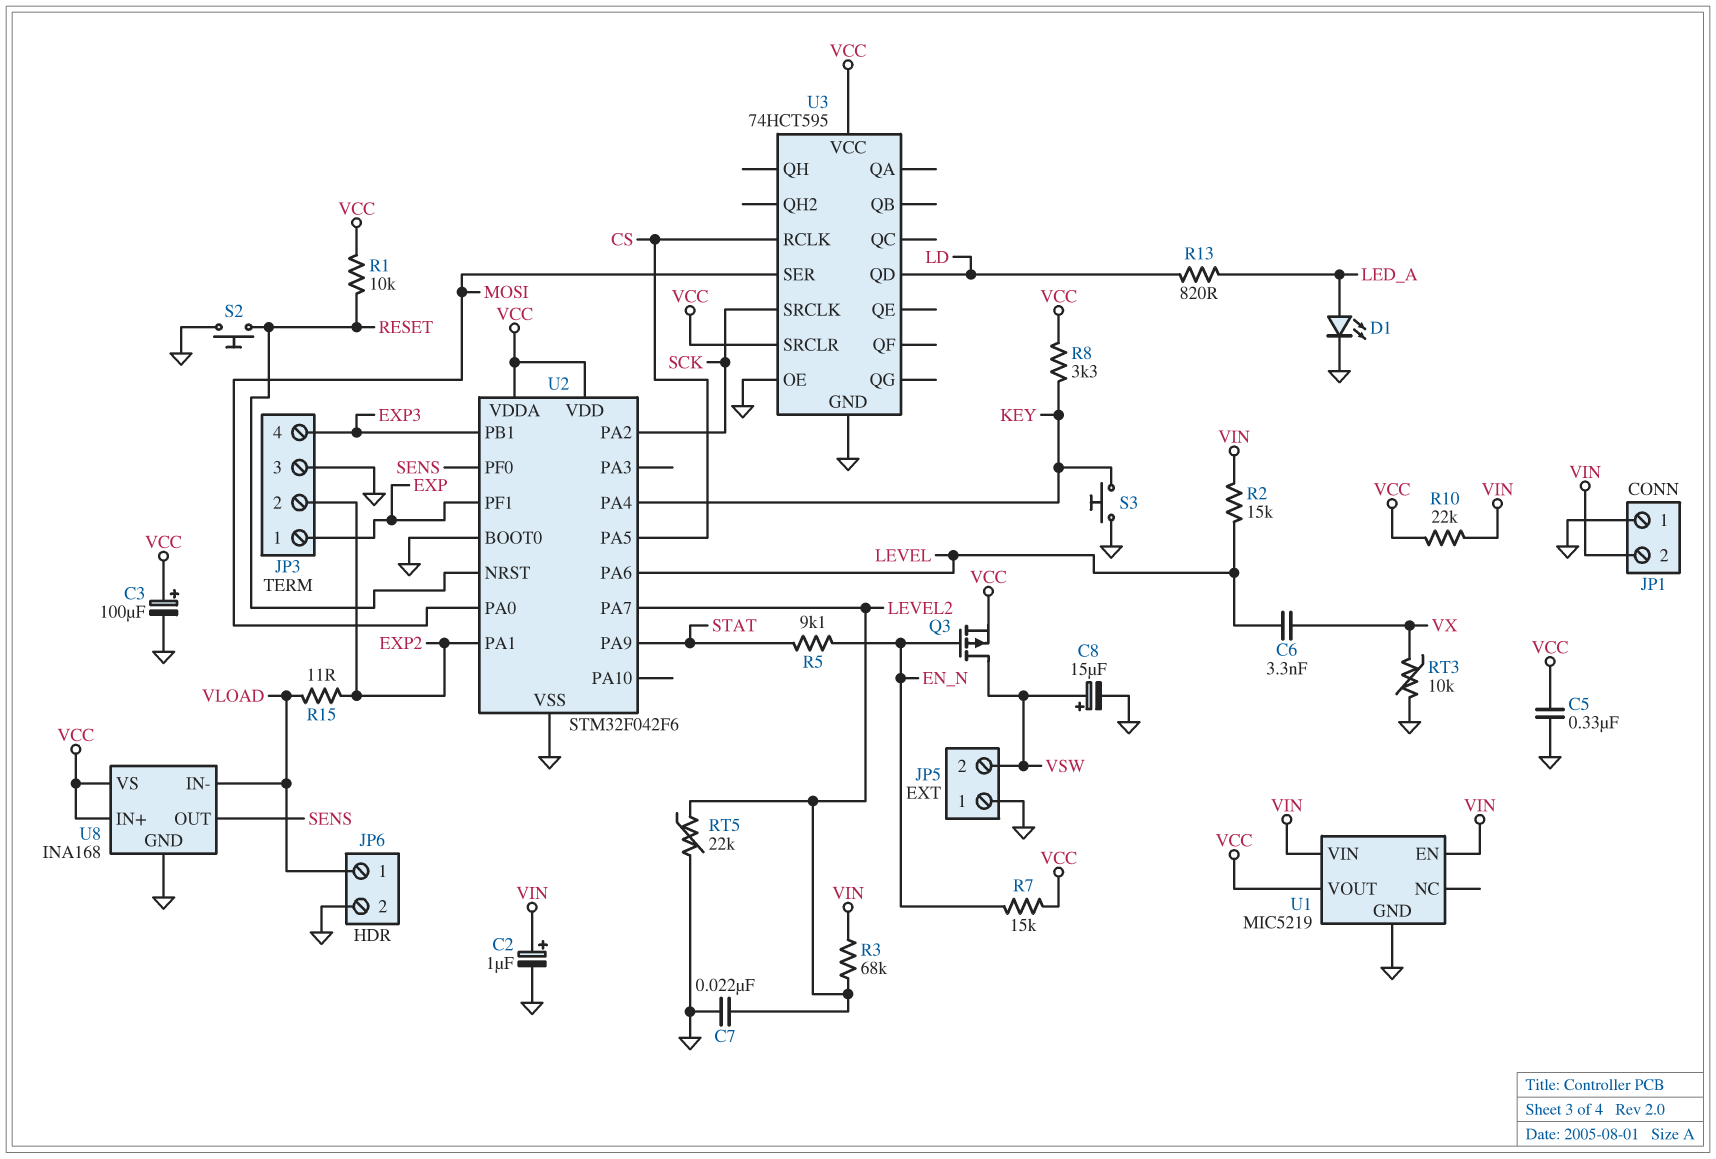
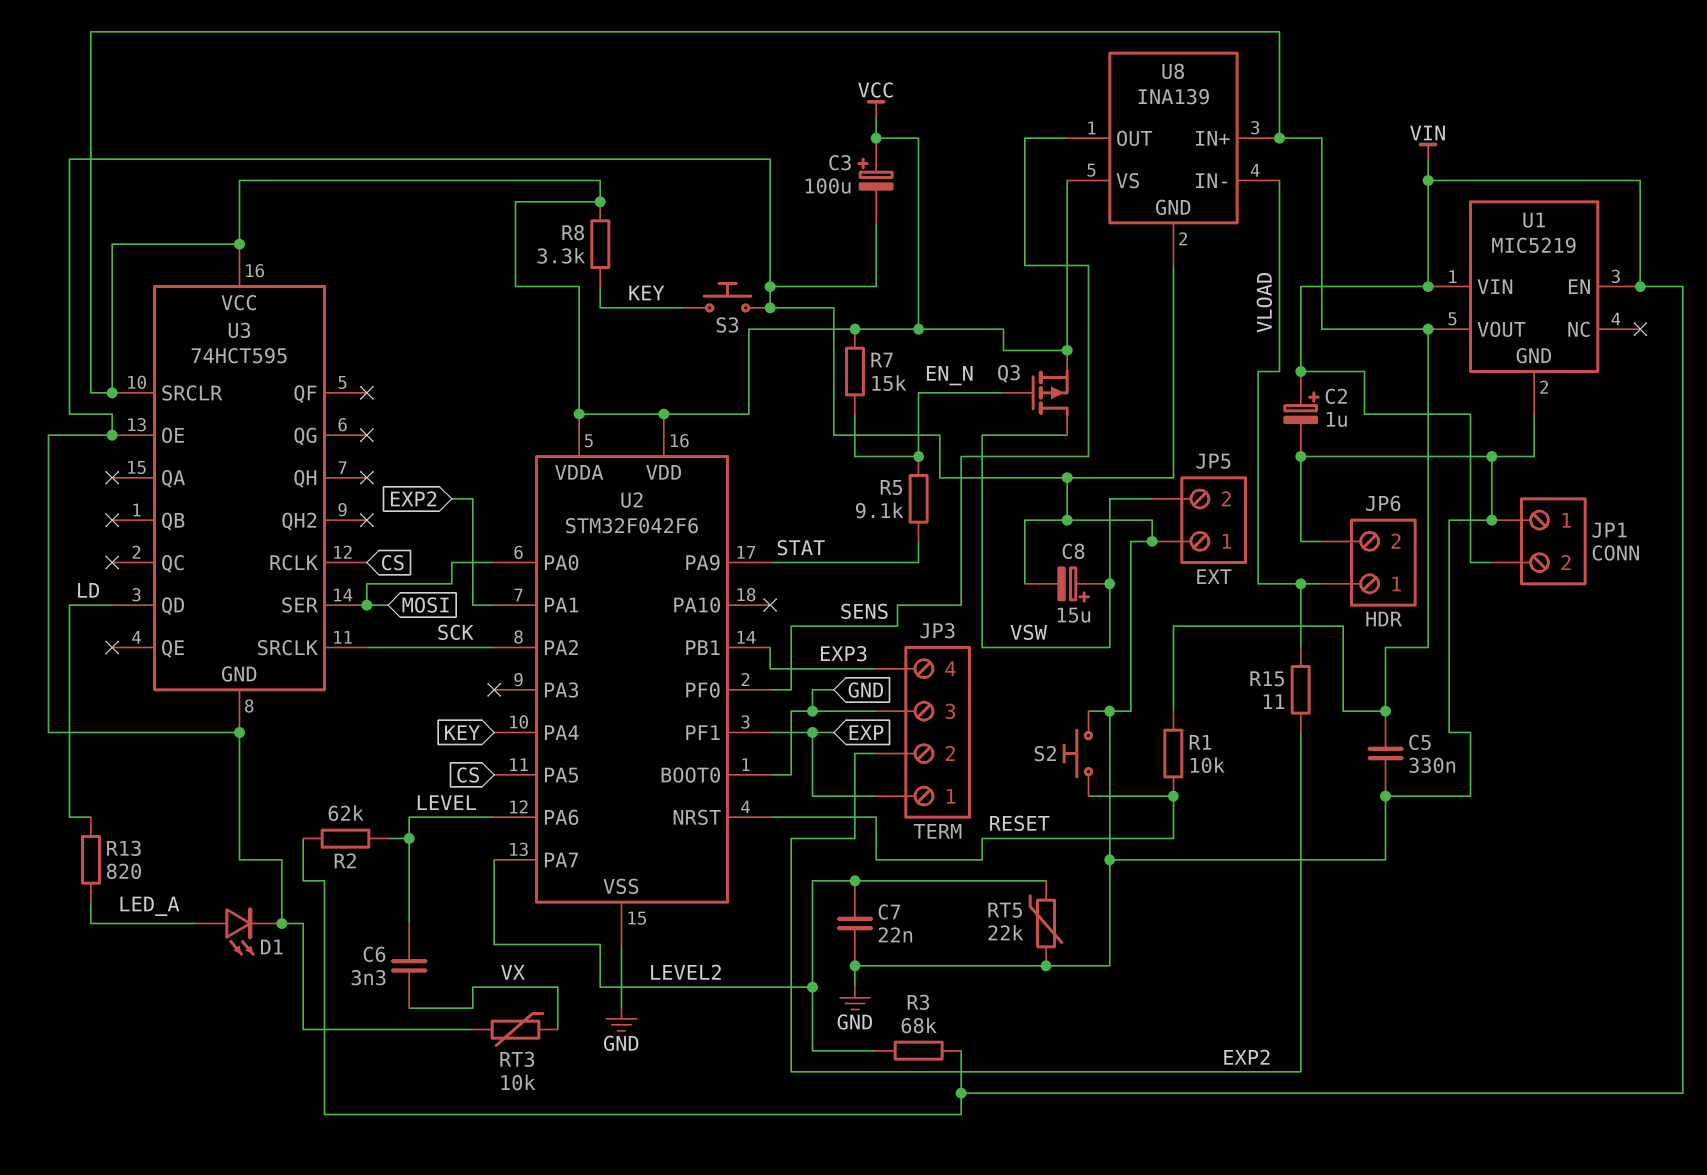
R2: 15k (LEVEL, VIN) -> 62k (LEVEL, VIN)
R10: 22k (VCC, VIN) -> none
U8: INA168 -> INA139

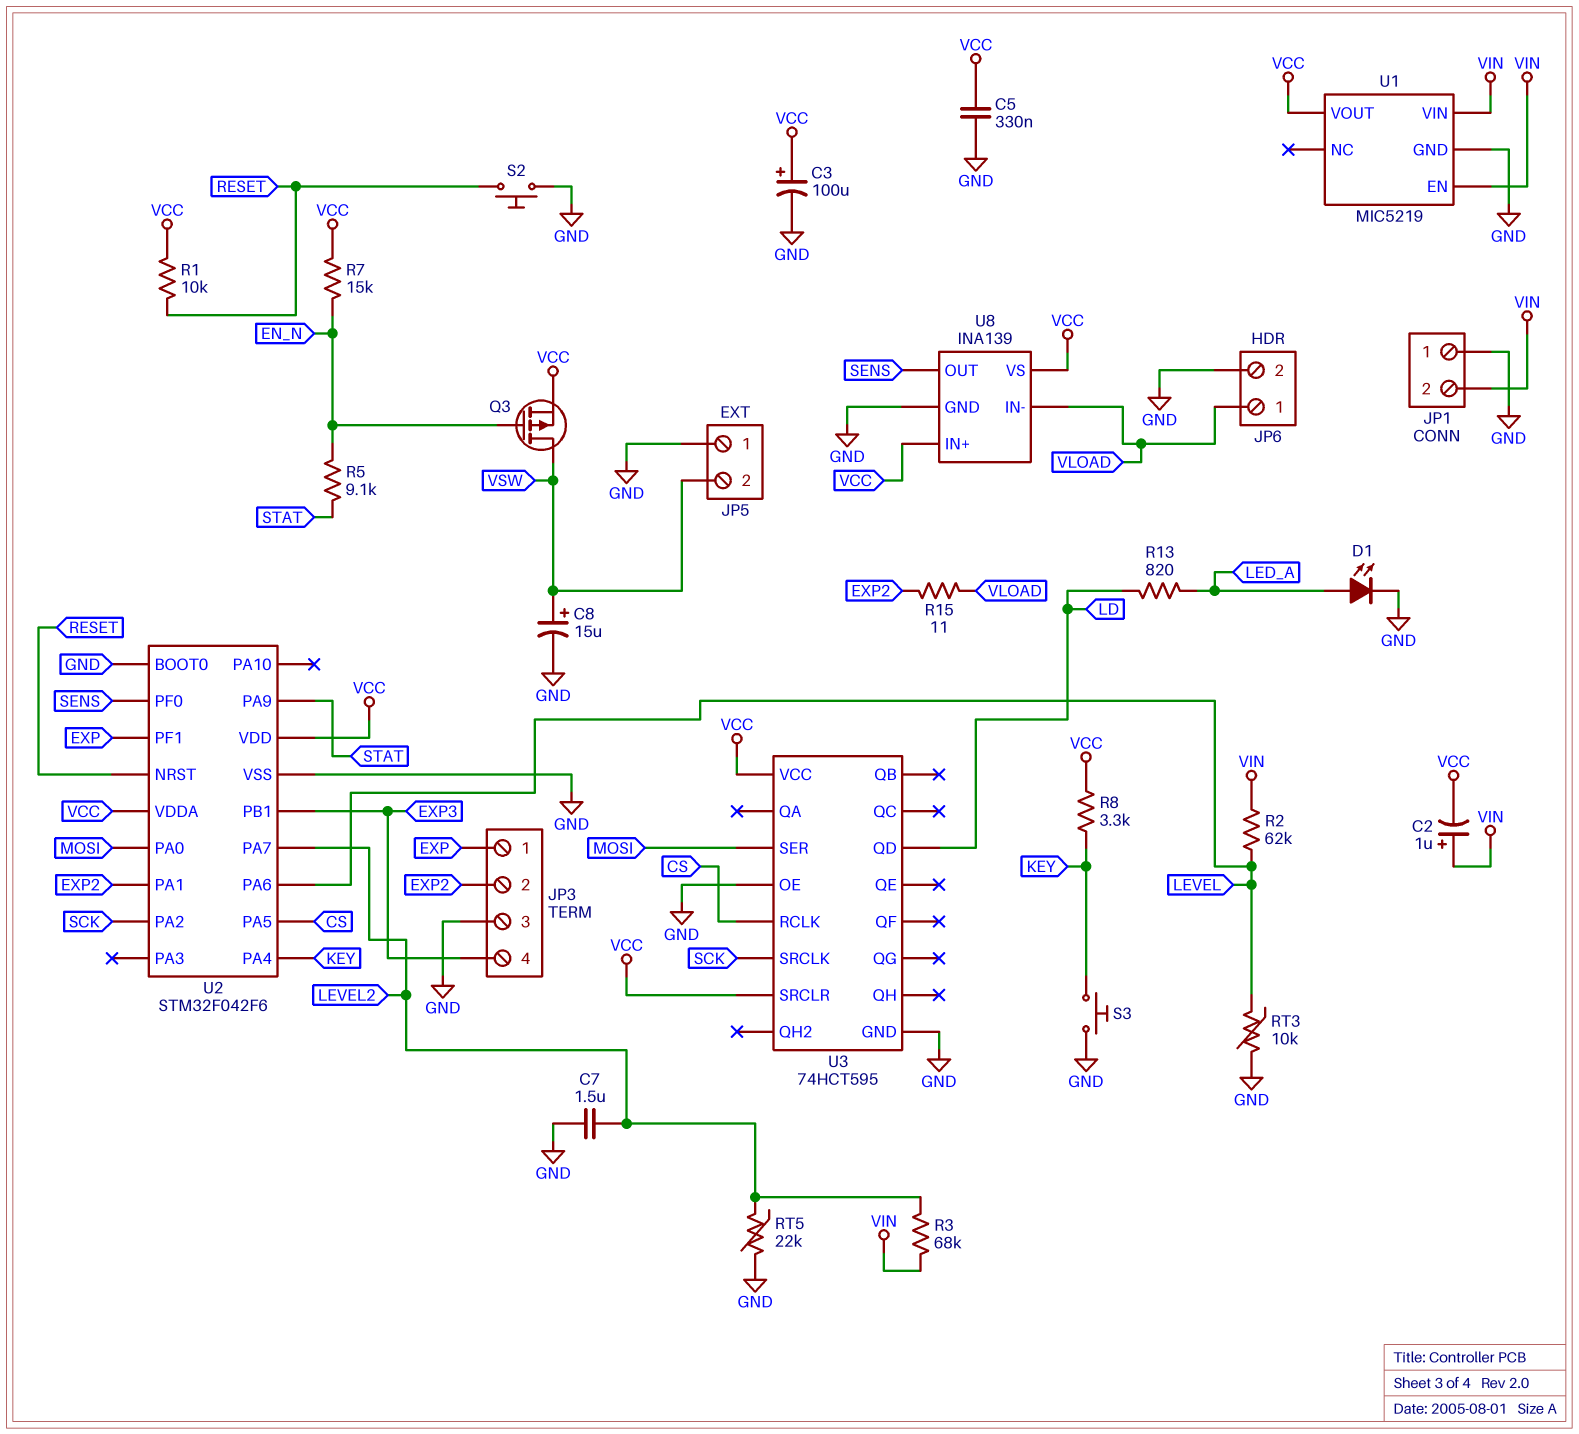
C2: 1uF (plus VIN, minus GND) -> 1uF (plus VIN, minus VCC)
C6: 3.3nF (LEVEL, VX) -> none
C7: 22nF (GND, LEVEL2) -> 1.5uF (GND, LEVEL2)
RT3: 10k (GND, VX) -> 10k (GND, LEVEL)

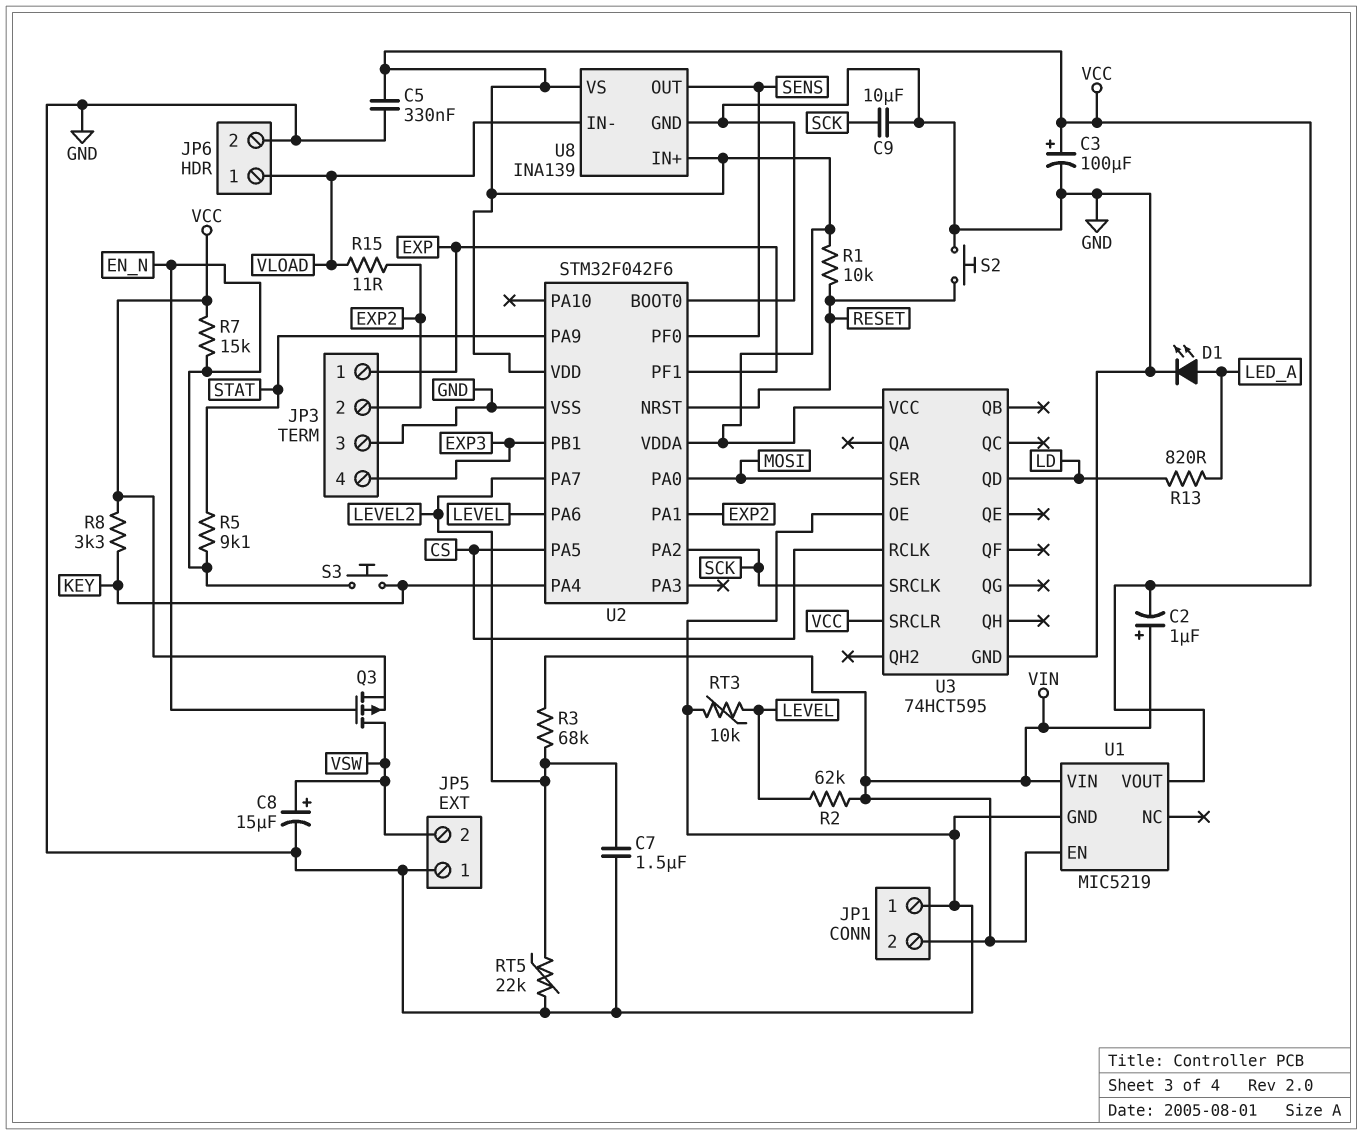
C9: none -> 10uF (GND, SCK)
S3: button (GND, KEY) -> button (EN_N, KEY)

